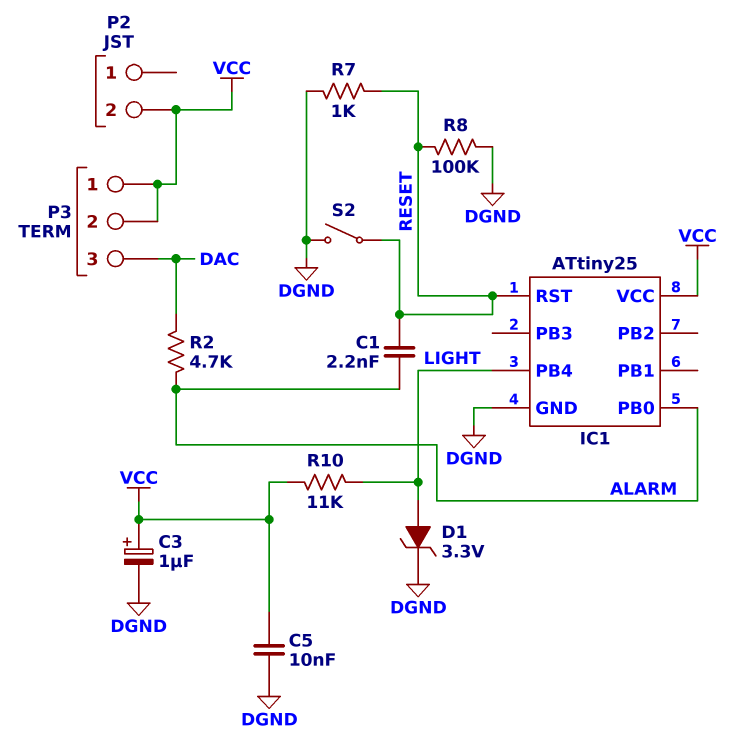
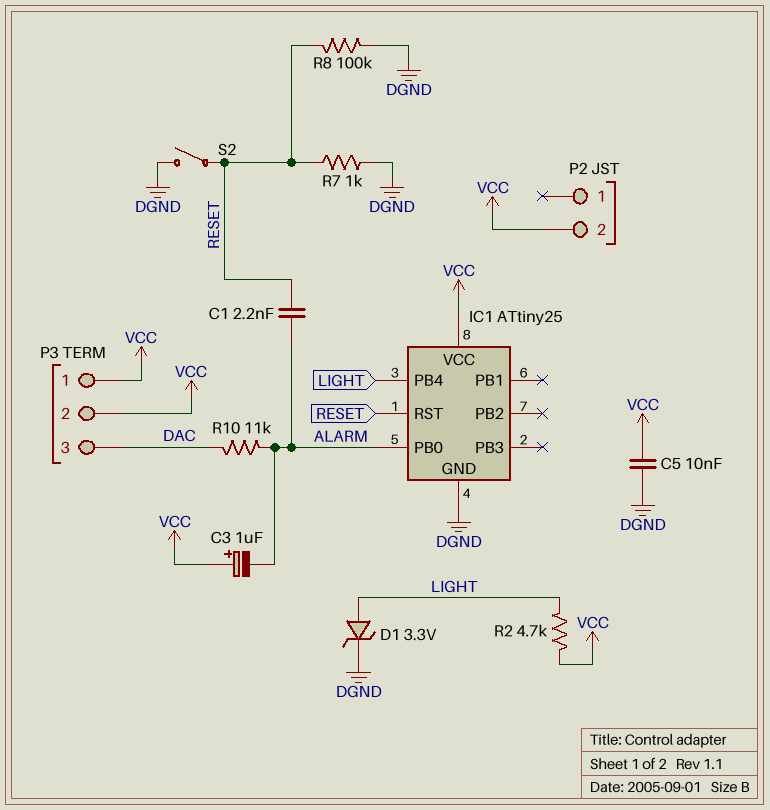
C3: 1uF (plus VCC, minus DGND) -> 1uF (plus VCC, minus ALARM)
R2: 4.7k (ALARM, DAC) -> 4.7k (LIGHT, VCC)
R10: 11k (LIGHT, VCC) -> 11k (ALARM, DAC)

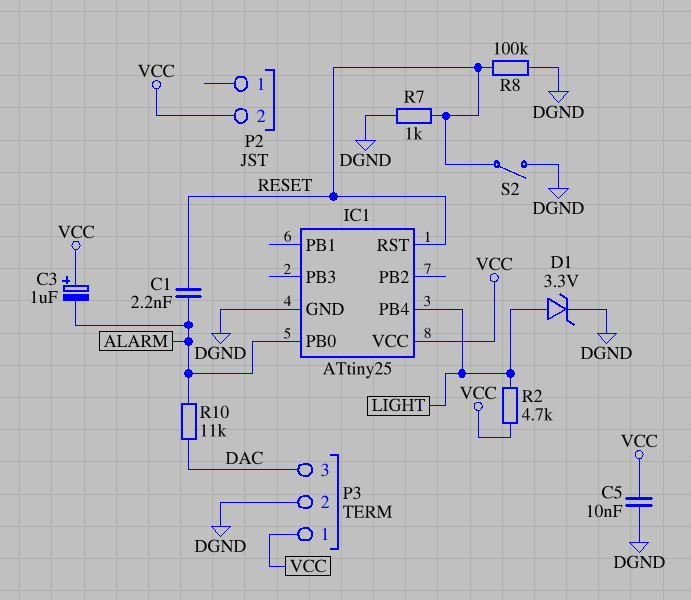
P3 pin 2: VCC -> DGND

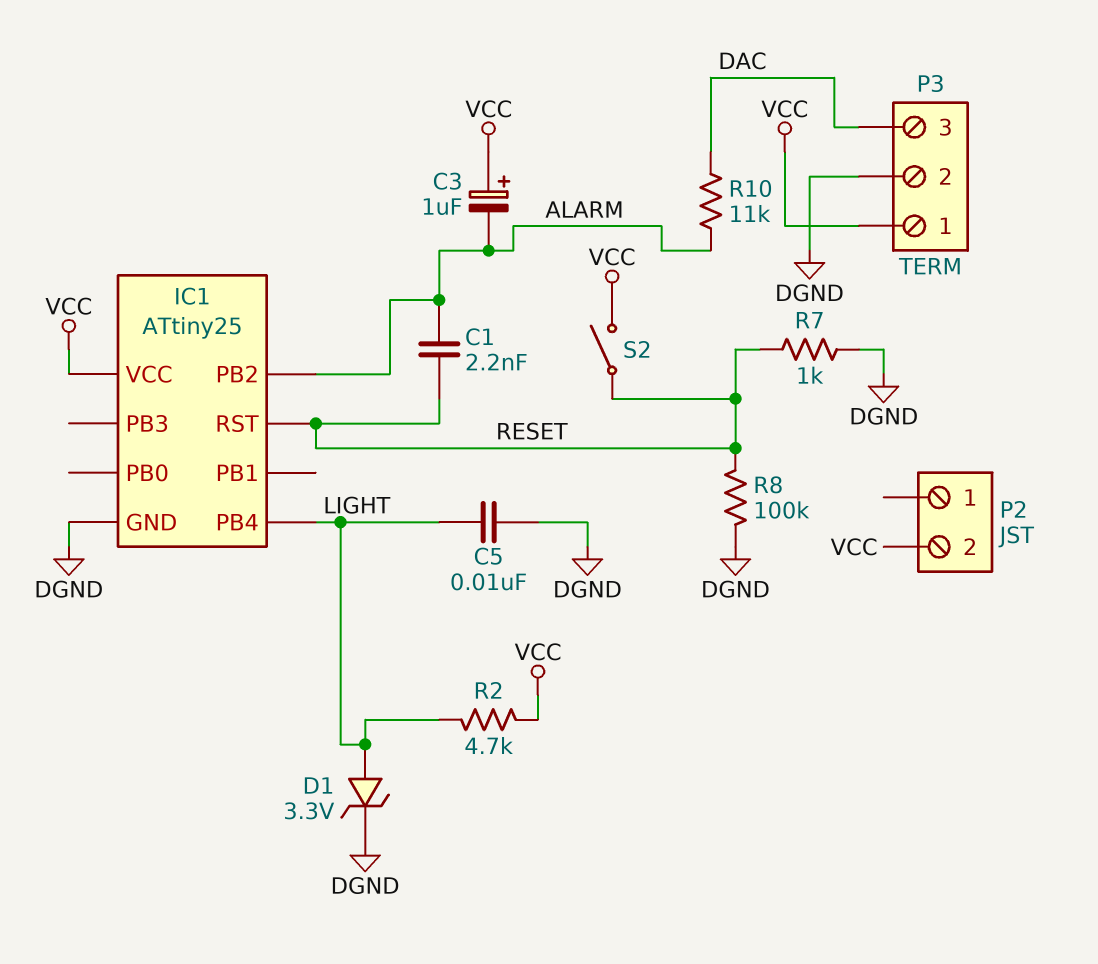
C5: 10nF (DGND, VCC) -> 10nF (DGND, LIGHT)
IC1 pin PB0: ALARM -> none
IC1 pin PB2: none -> ALARM
S2: switch (DGND, RESET) -> switch (RESET, VCC)

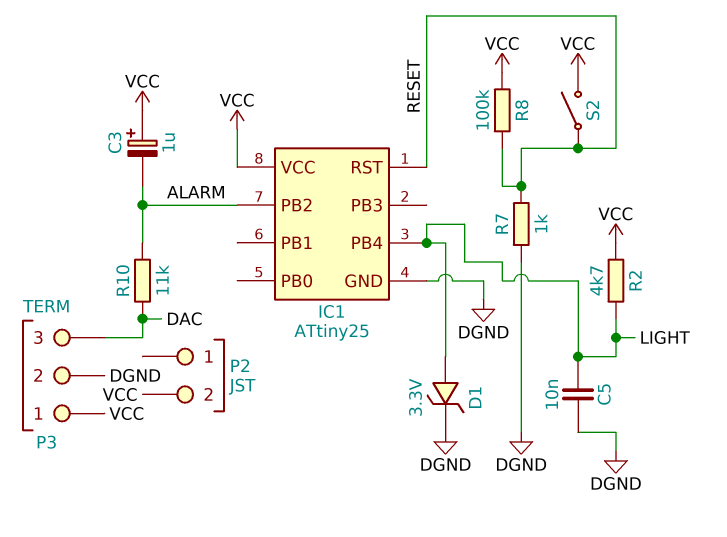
C1: 2.2nF (ALARM, RESET) -> none
R8: 100k (DGND, RESET) -> 100k (RESET, VCC)

